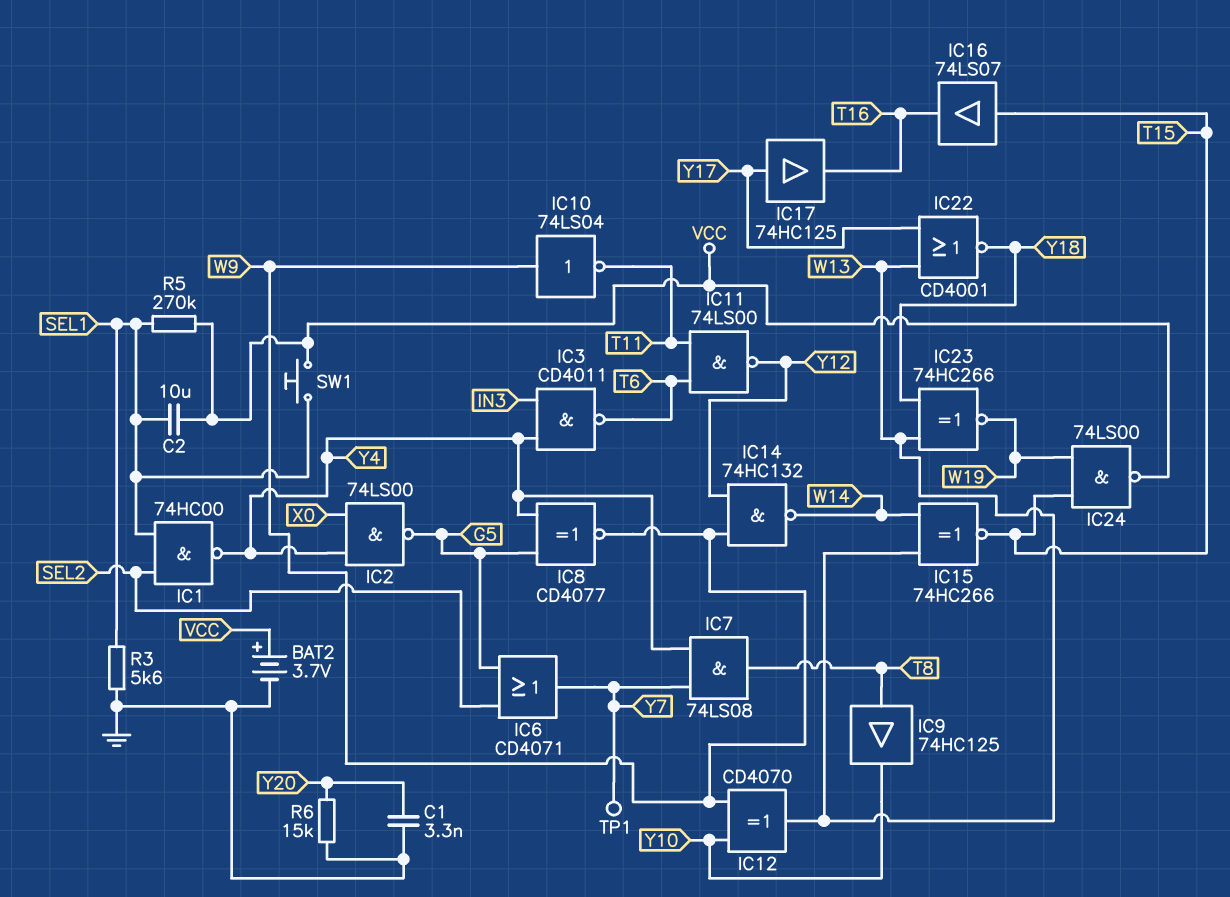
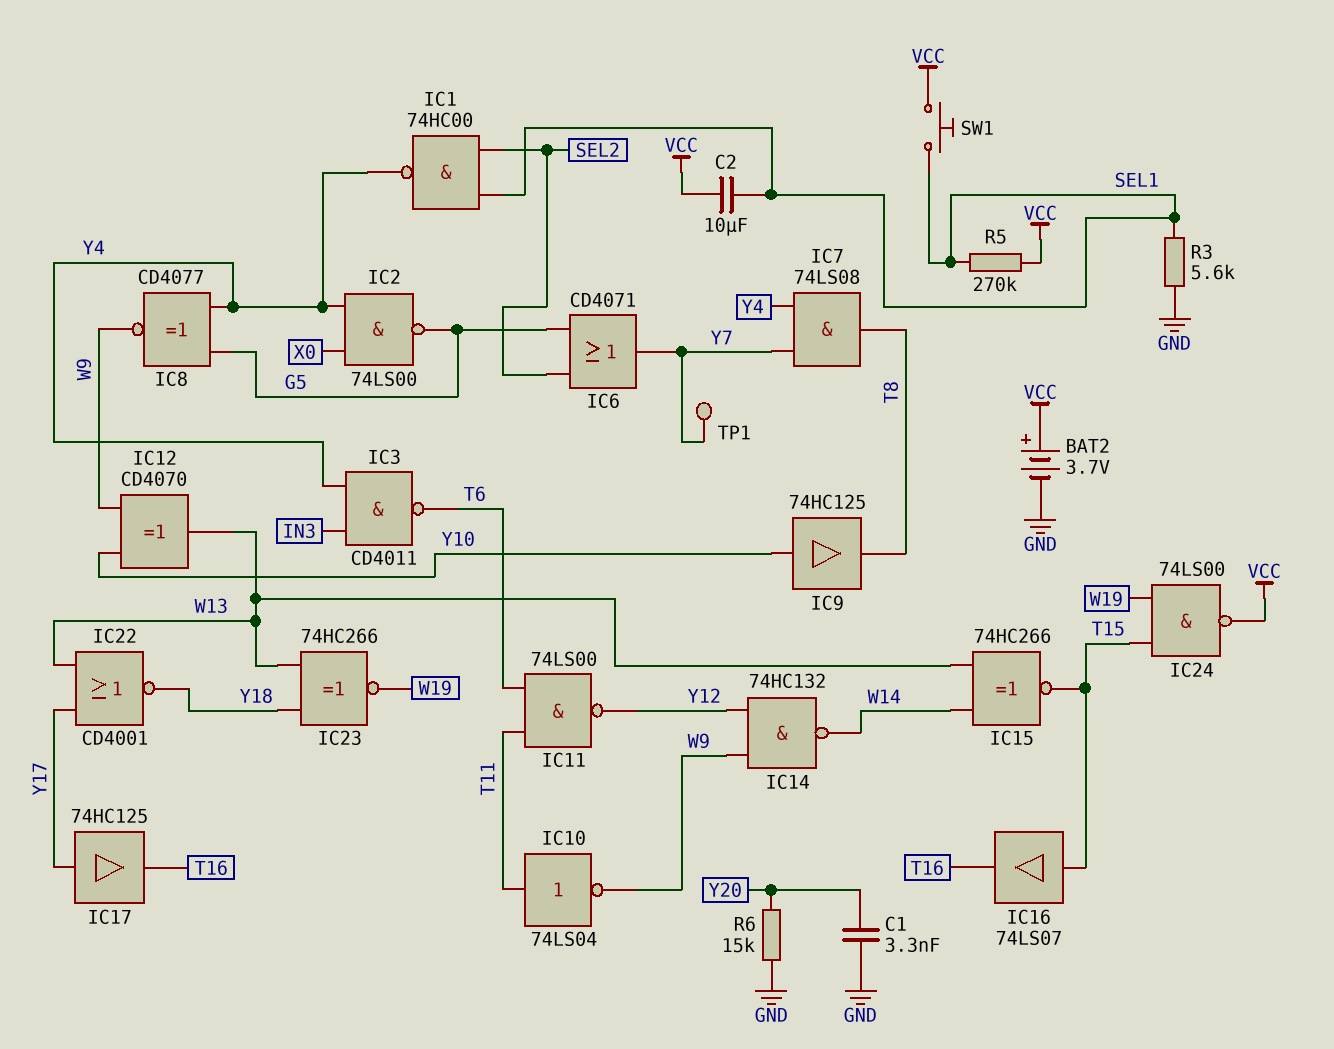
IC9: buffer 74HC125 (in T8, out Y10) -> buffer 74HC125 (in Y10, out T8)
IC10: NOT 74LS04 (in W9, out T11) -> NOT 74LS04 (in T11, out W9)

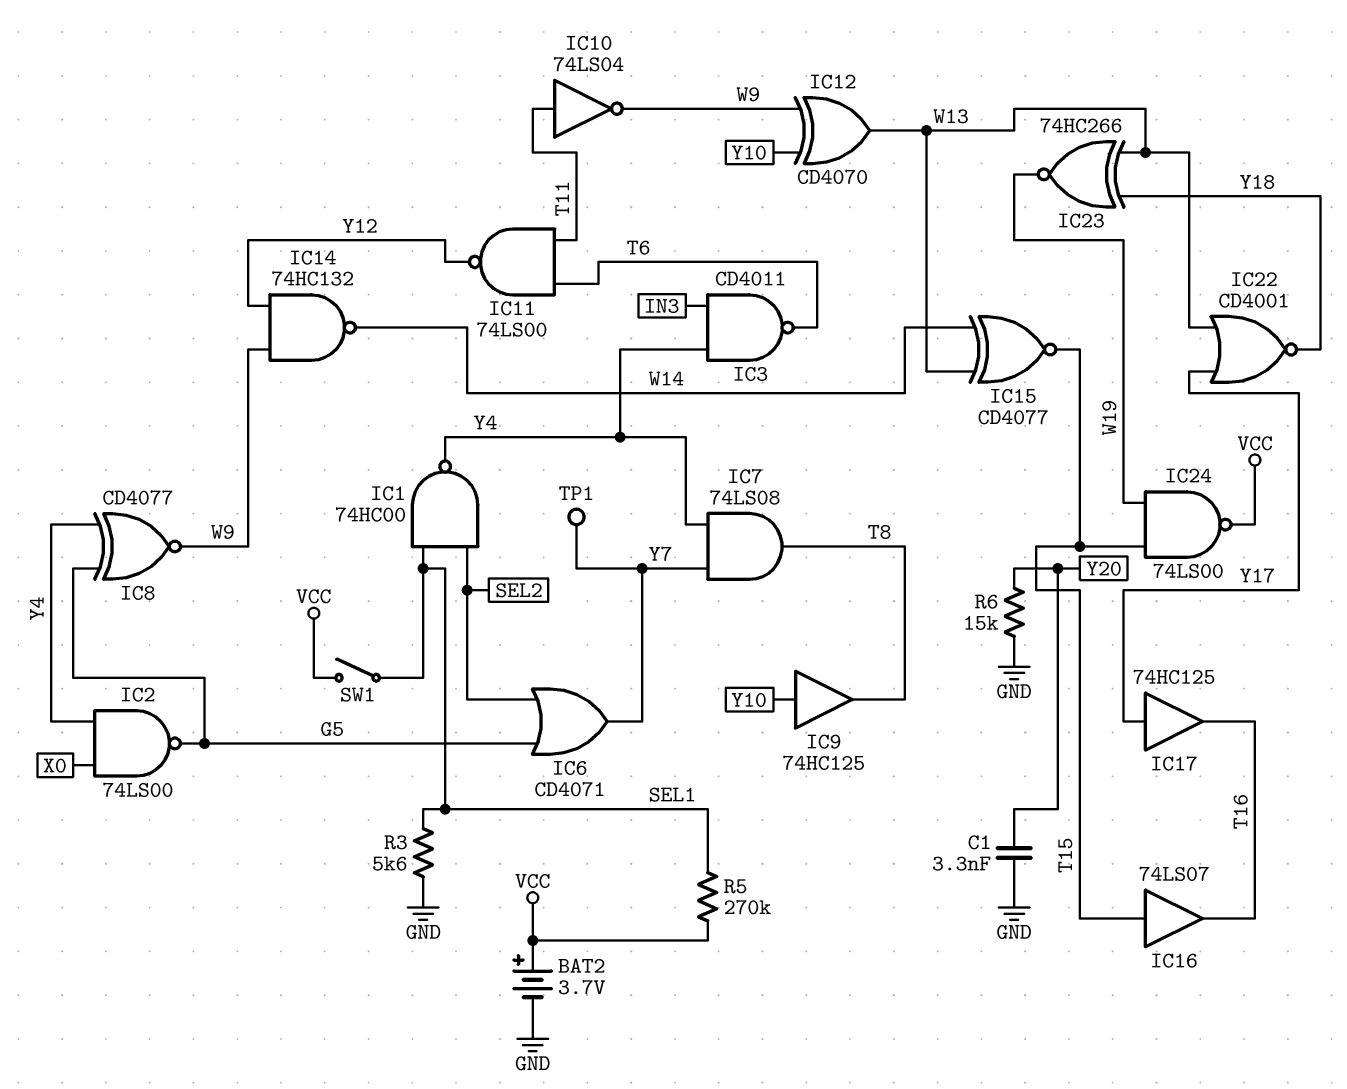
C2: 10uF (SEL1, VCC) -> none
IC15: XNOR 74HC266 (in W13, in W14, out T15) -> XNOR CD4077 (in W13, in W14, out T15)
SW1: button (SEL1, VCC) -> switch (SEL1, VCC)

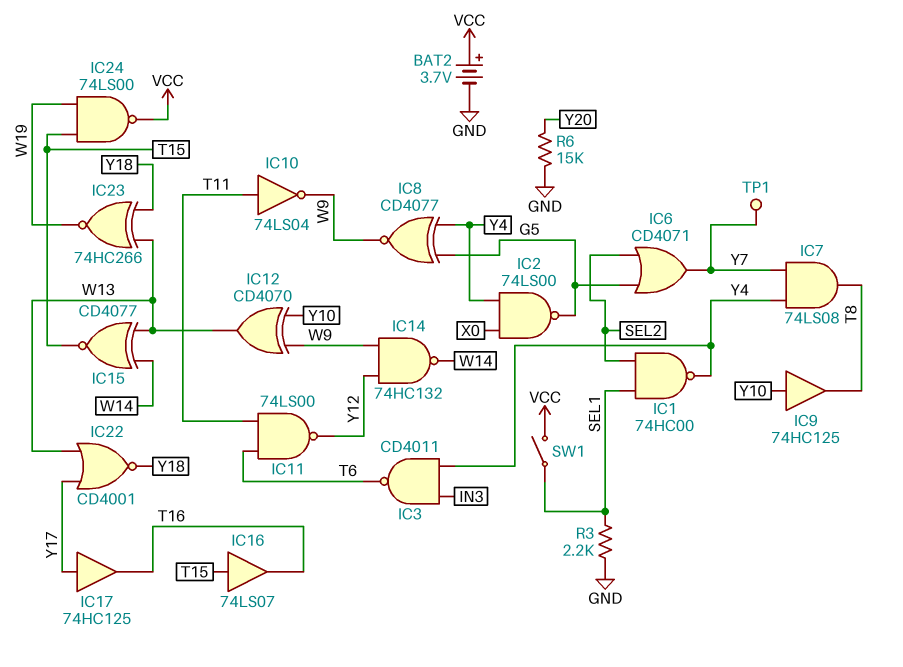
C1: 3.3nF (GND, Y20) -> none
R3: 5.6k (GND, SEL1) -> 2.2k (GND, SEL1)
R5: 270k (SEL1, VCC) -> none

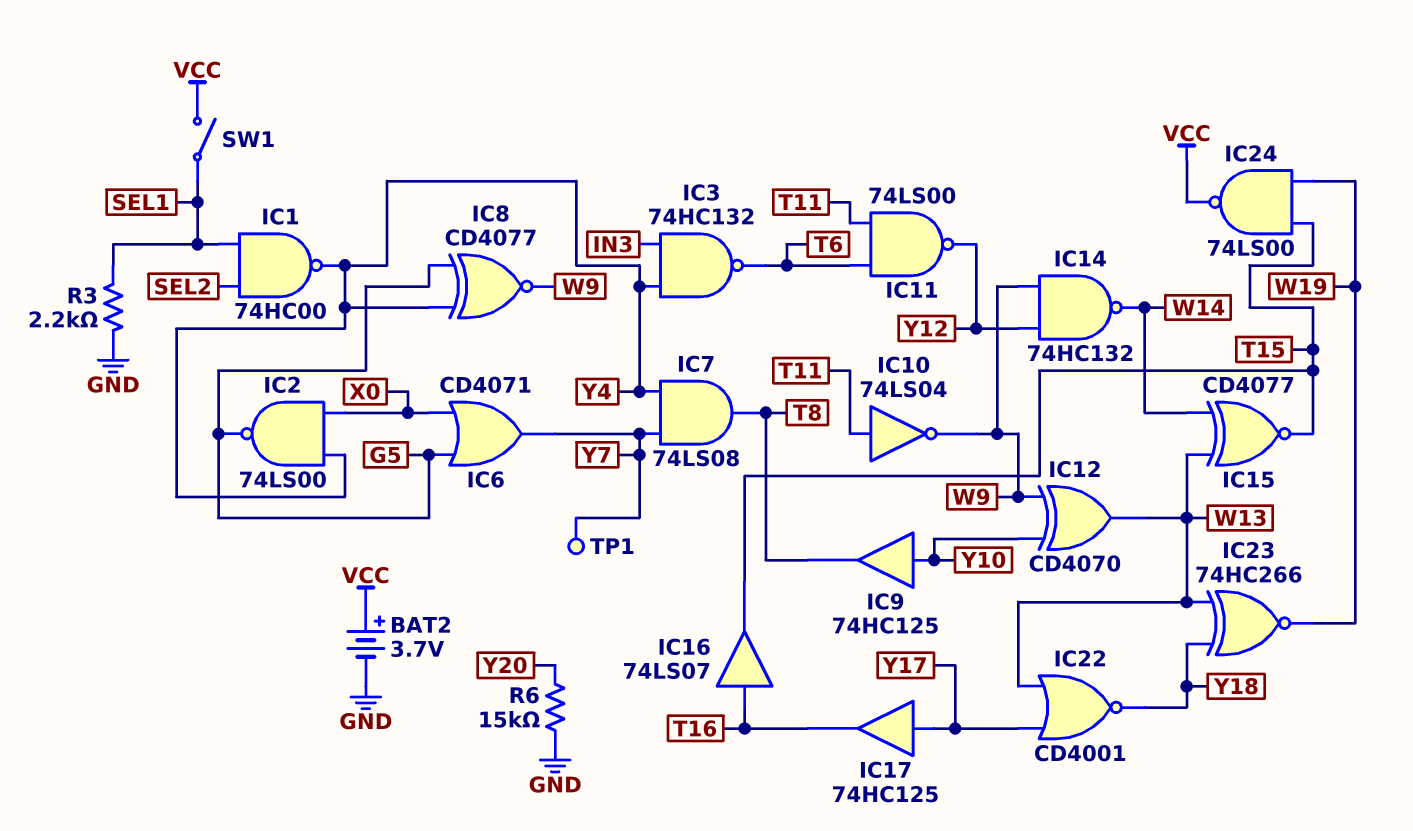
IC3: NAND CD4011 (in IN3, in Y4, out T6) -> NAND 74HC132 (in IN3, in Y4, out T6)
IC6: OR CD4071 (in G5, in SEL2, out Y7) -> OR CD4071 (in G5, in X0, out Y7)
IC16: buffer 74LS07 (in T15, out T16) -> buffer 74LS07 (in T16, out T15)

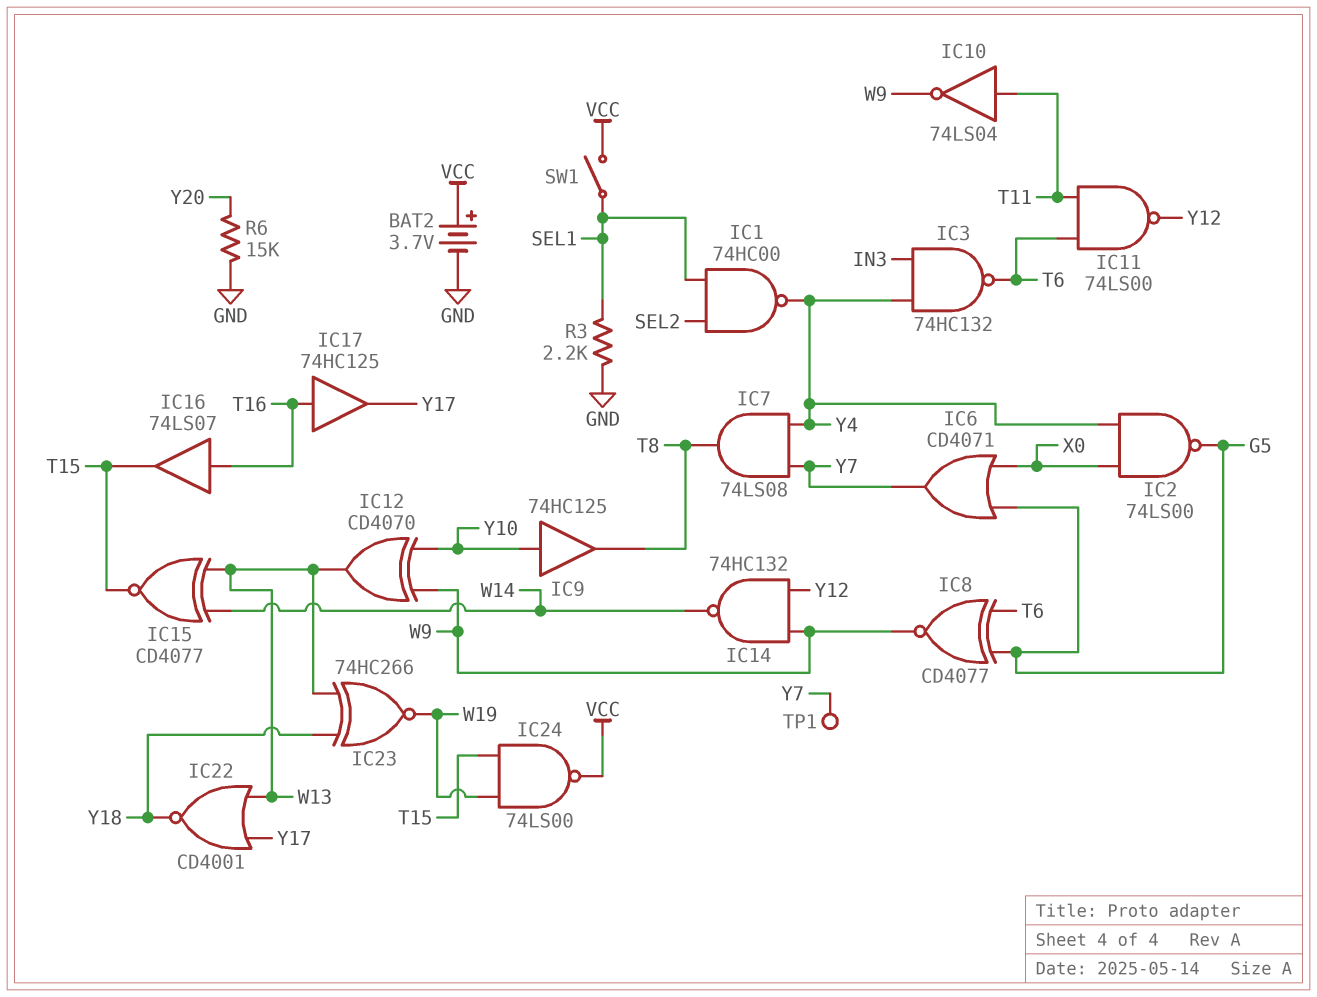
IC8: XNOR CD4077 (in G5, in Y4, out W9) -> XNOR CD4077 (in G5, in T6, out W9)
IC17: buffer 74HC125 (in Y17, out T16) -> buffer 74HC125 (in T16, out Y17)

